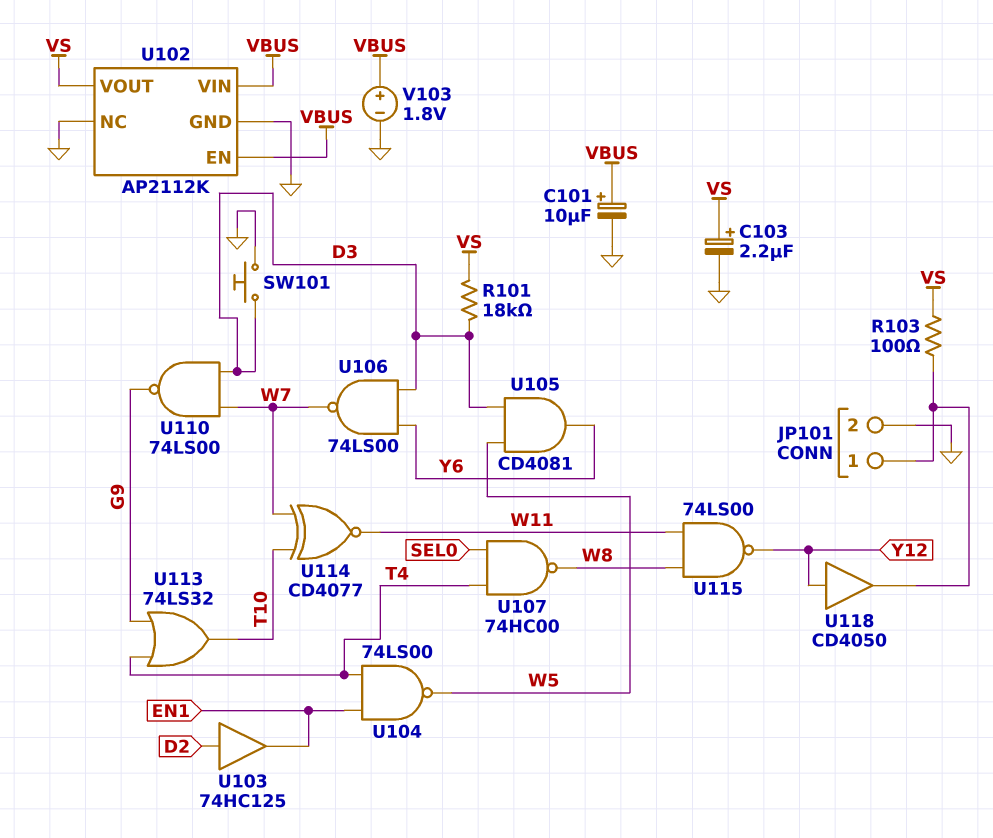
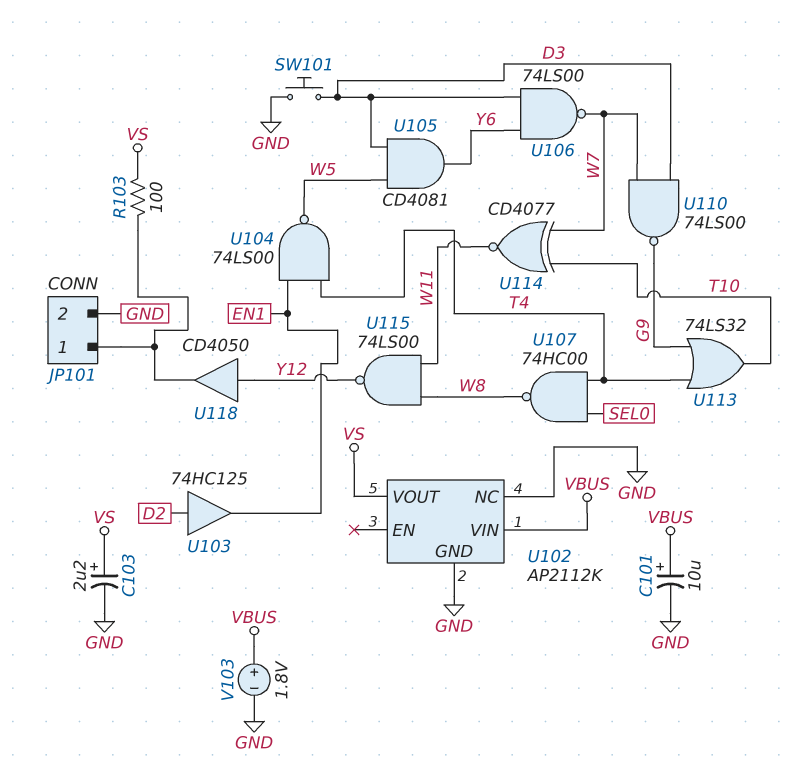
R101: 18k (D3, VS) -> none
U102 pin EN: VBUS -> none

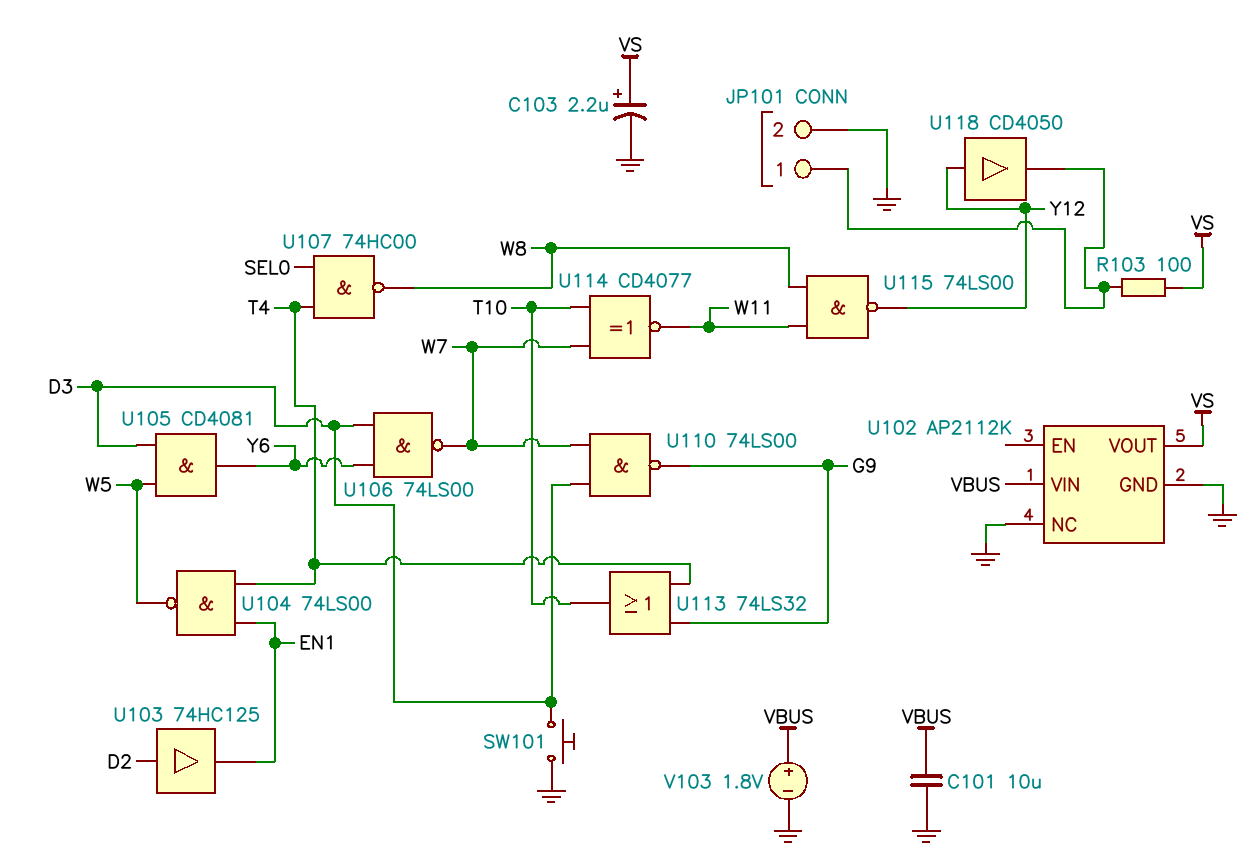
C101: 10uF (plus VBUS, minus GND) -> 10uF (GND, VBUS)

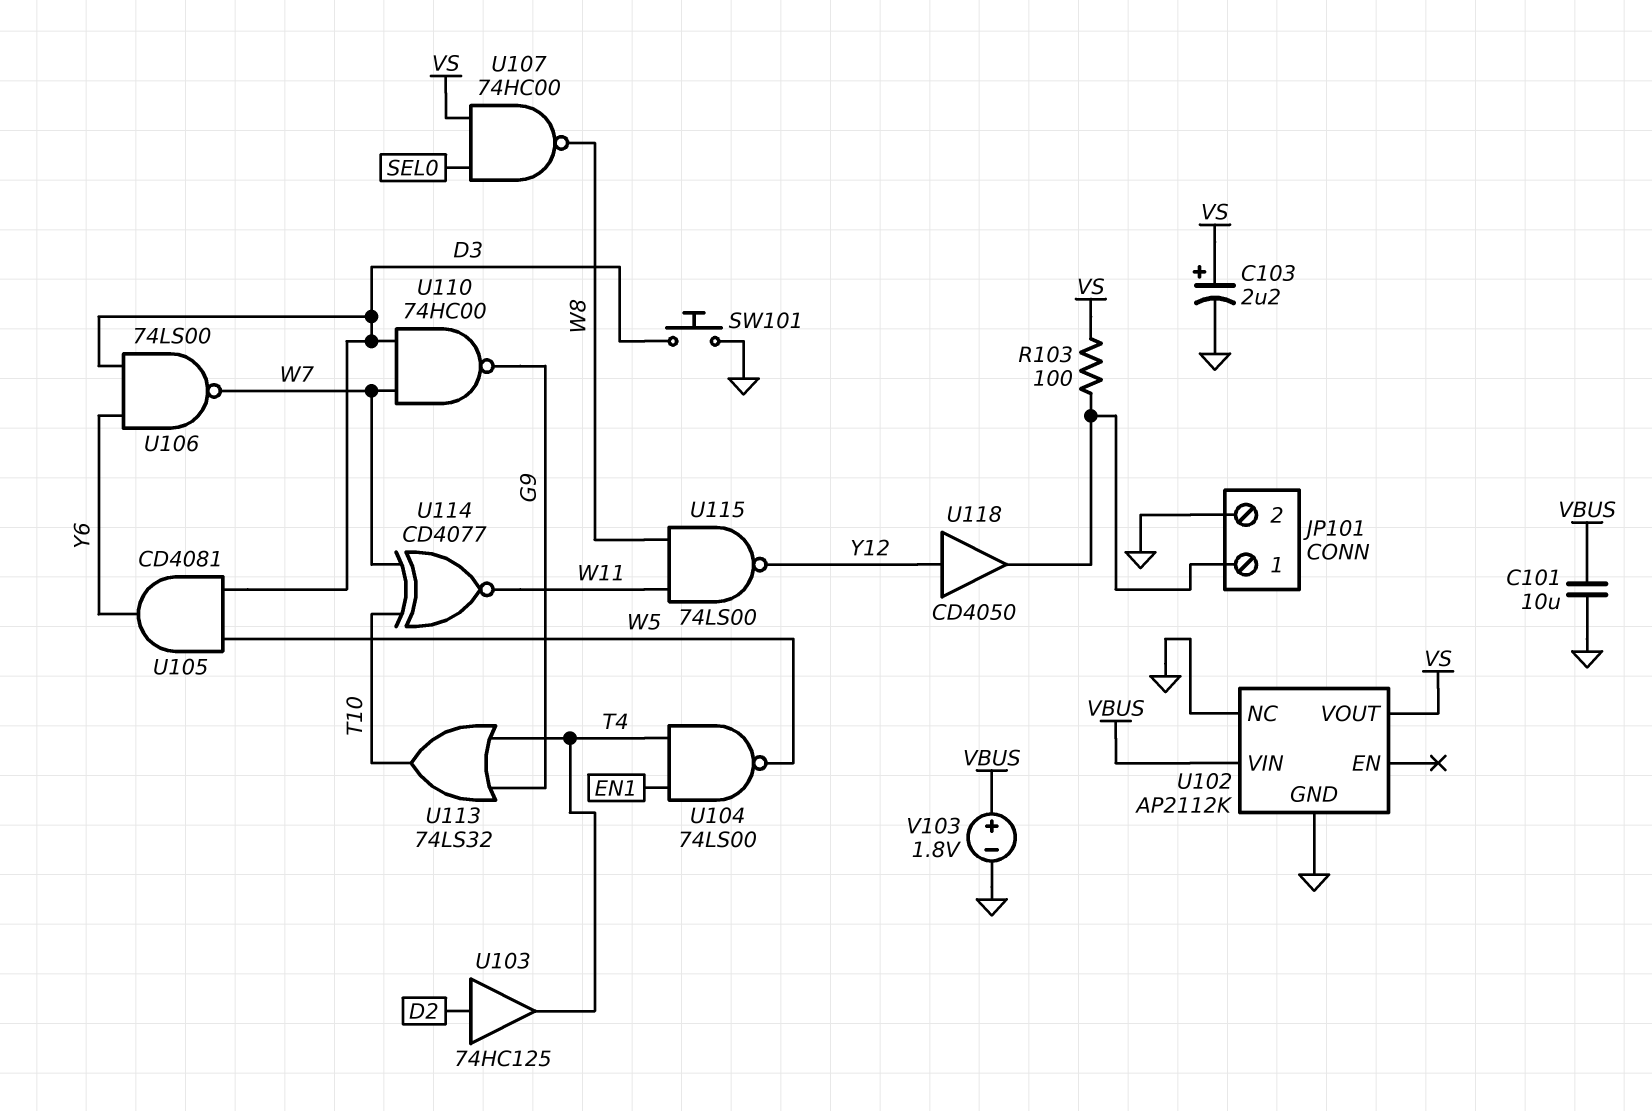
U103: buffer 74HC125 (in D2, out EN1) -> buffer 74HC125 (in D2, out T4)
U107: NAND 74HC00 (in SEL0, in T4, out W8) -> NAND 74HC00 (in SEL0, in VS, out W8)
U110: NAND 74LS00 (in D3, in W7, out G9) -> NAND 74HC00 (in D3, in W7, out G9)

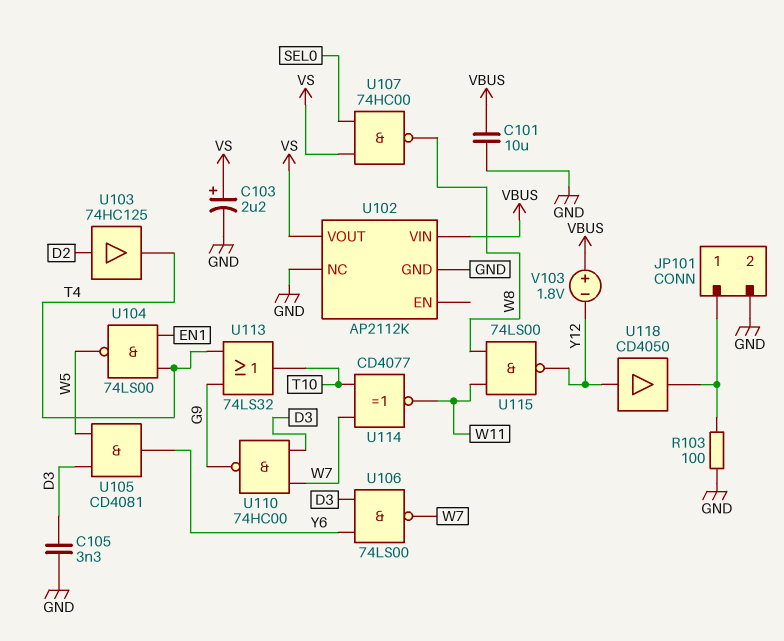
C105: none -> 3.3nF (D3, GND)
R103: 100 (JP101/1, VS) -> 100 (GND, JP101/1)
SW101: button (D3, GND) -> none
V103: 1.8V (plus VBUS, minus GND) -> 1.8V (plus VBUS, minus Y12)

